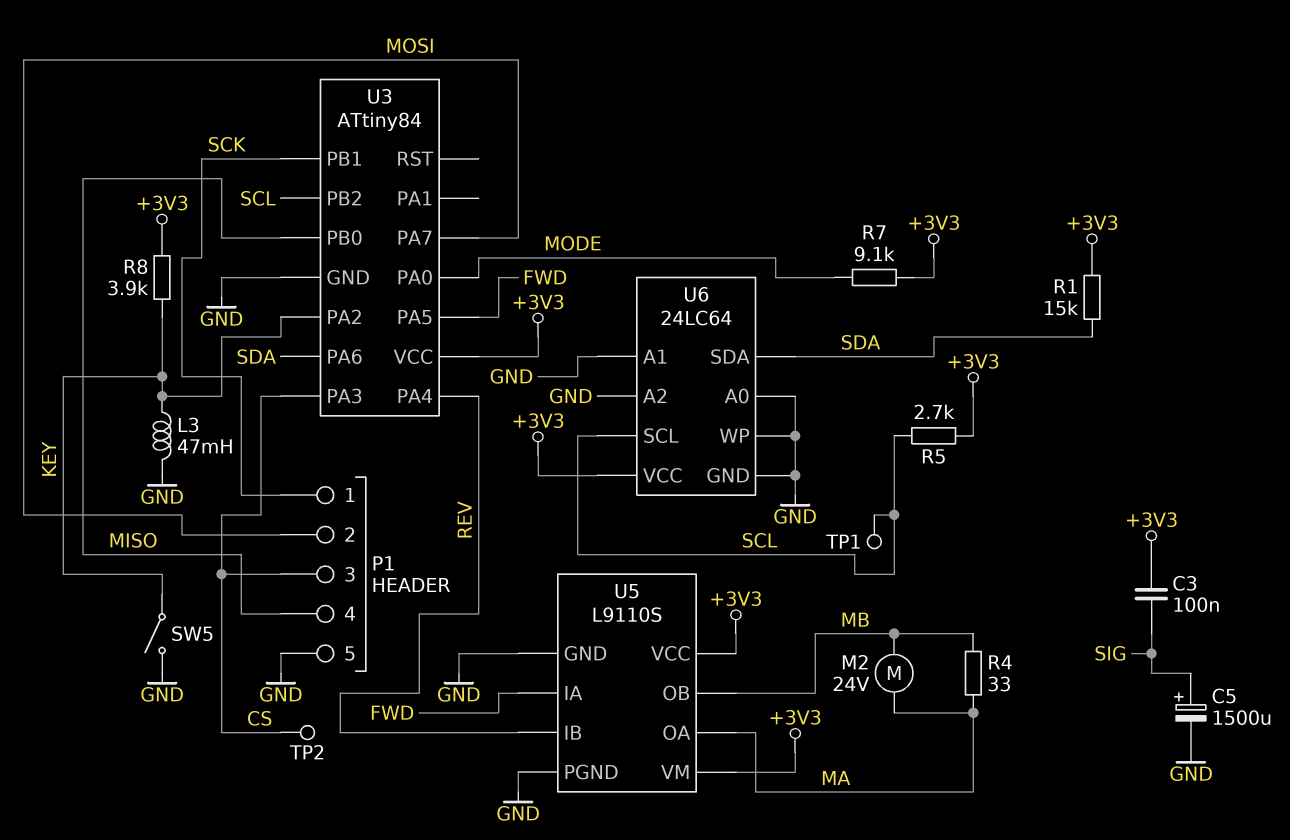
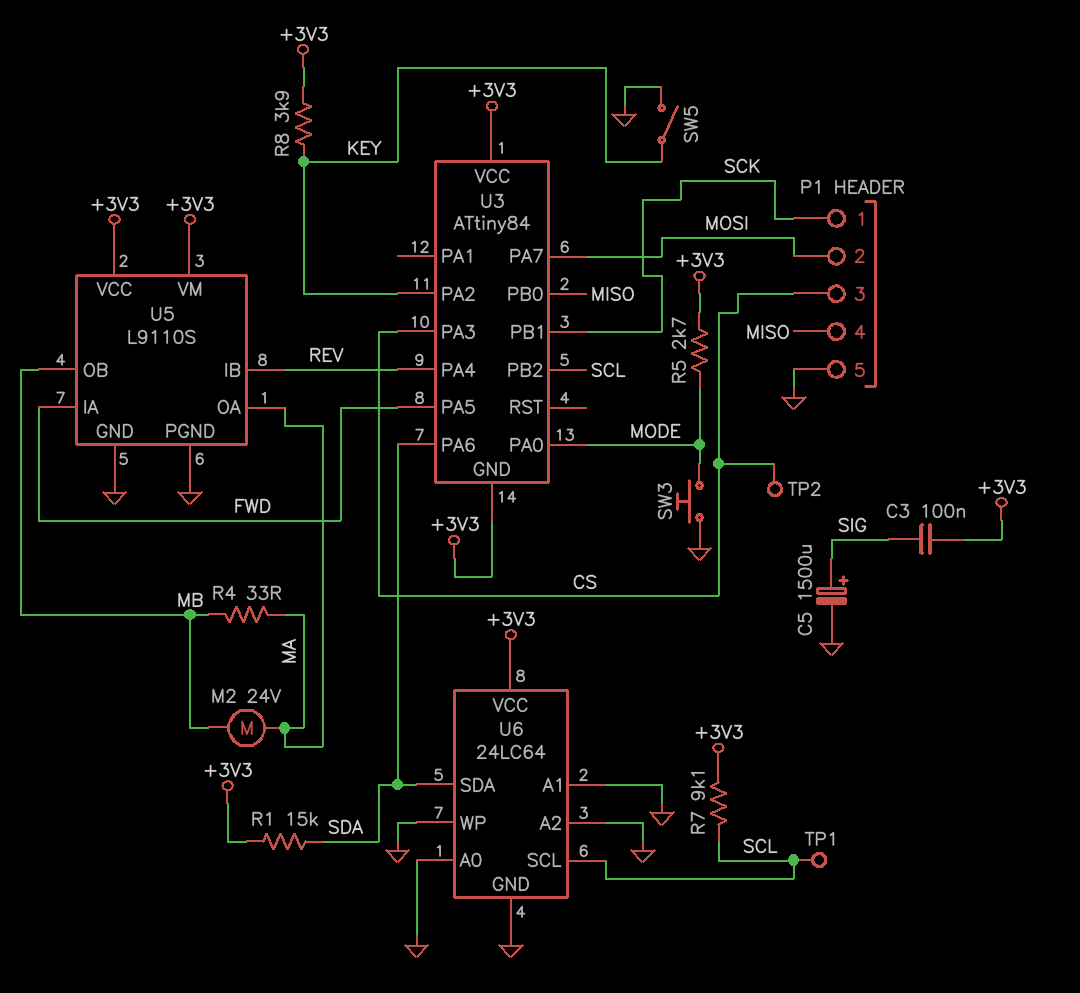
L3: 47mH (GND, KEY) -> none
R5: 2.7k (+3V3, SCL) -> 2.7k (+3V3, MODE)
R7: 9.1k (+3V3, MODE) -> 9.1k (+3V3, SCL)
SW3: none -> button (GND, MODE)
U3 pin GND: GND -> +3V3

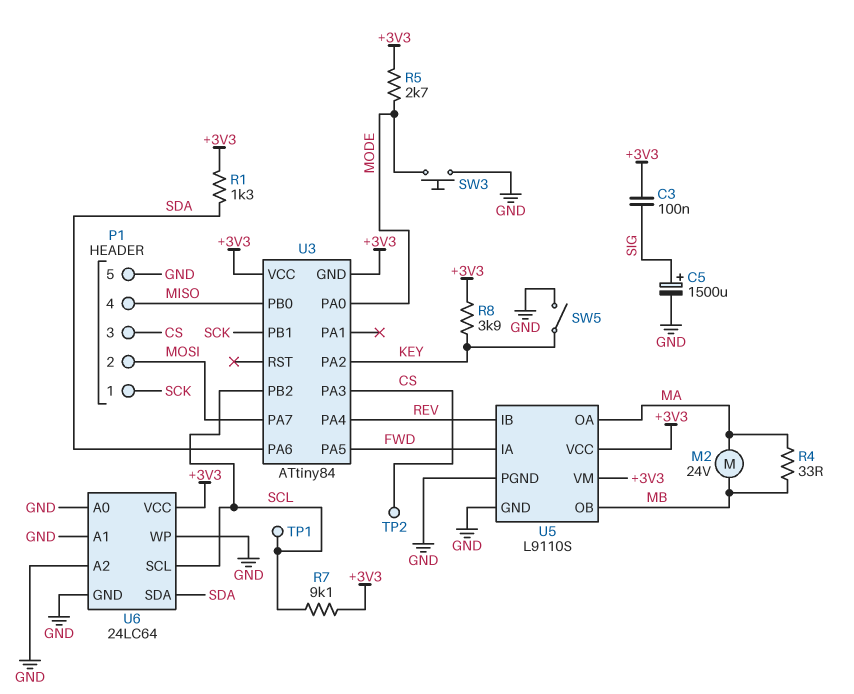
R1: 15k (+3V3, SDA) -> 1.3k (+3V3, SDA)

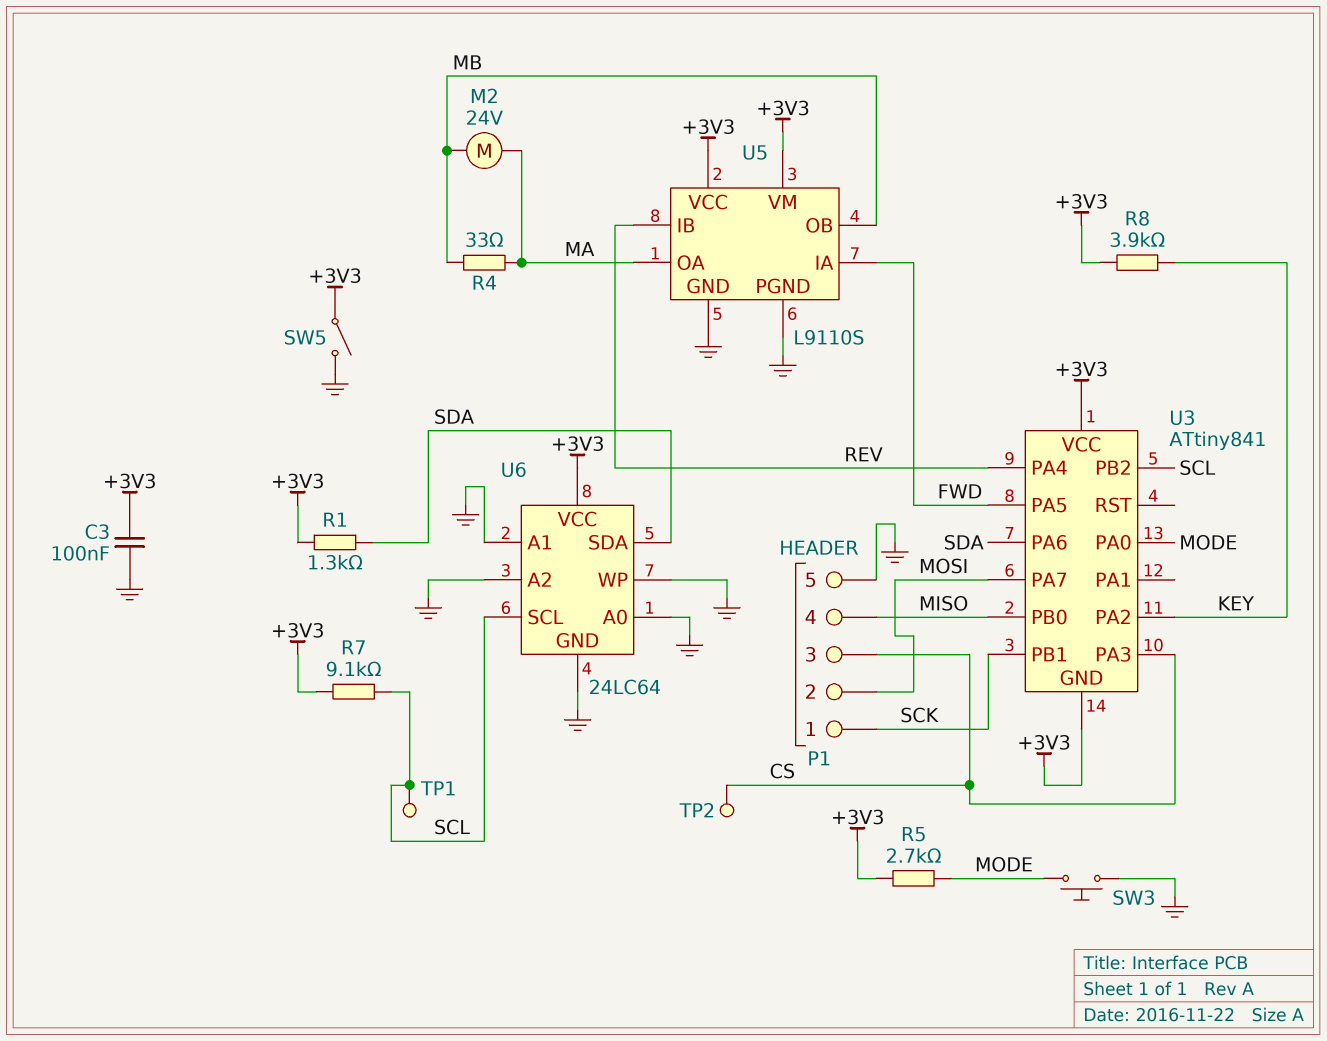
C3: 100nF (+3V3, SIG) -> 100nF (+3V3, GND)
C5: 1500uF (plus SIG, minus GND) -> none
SW5: switch (GND, KEY) -> switch (+3V3, GND)
U3: ATtiny84 -> ATtiny841

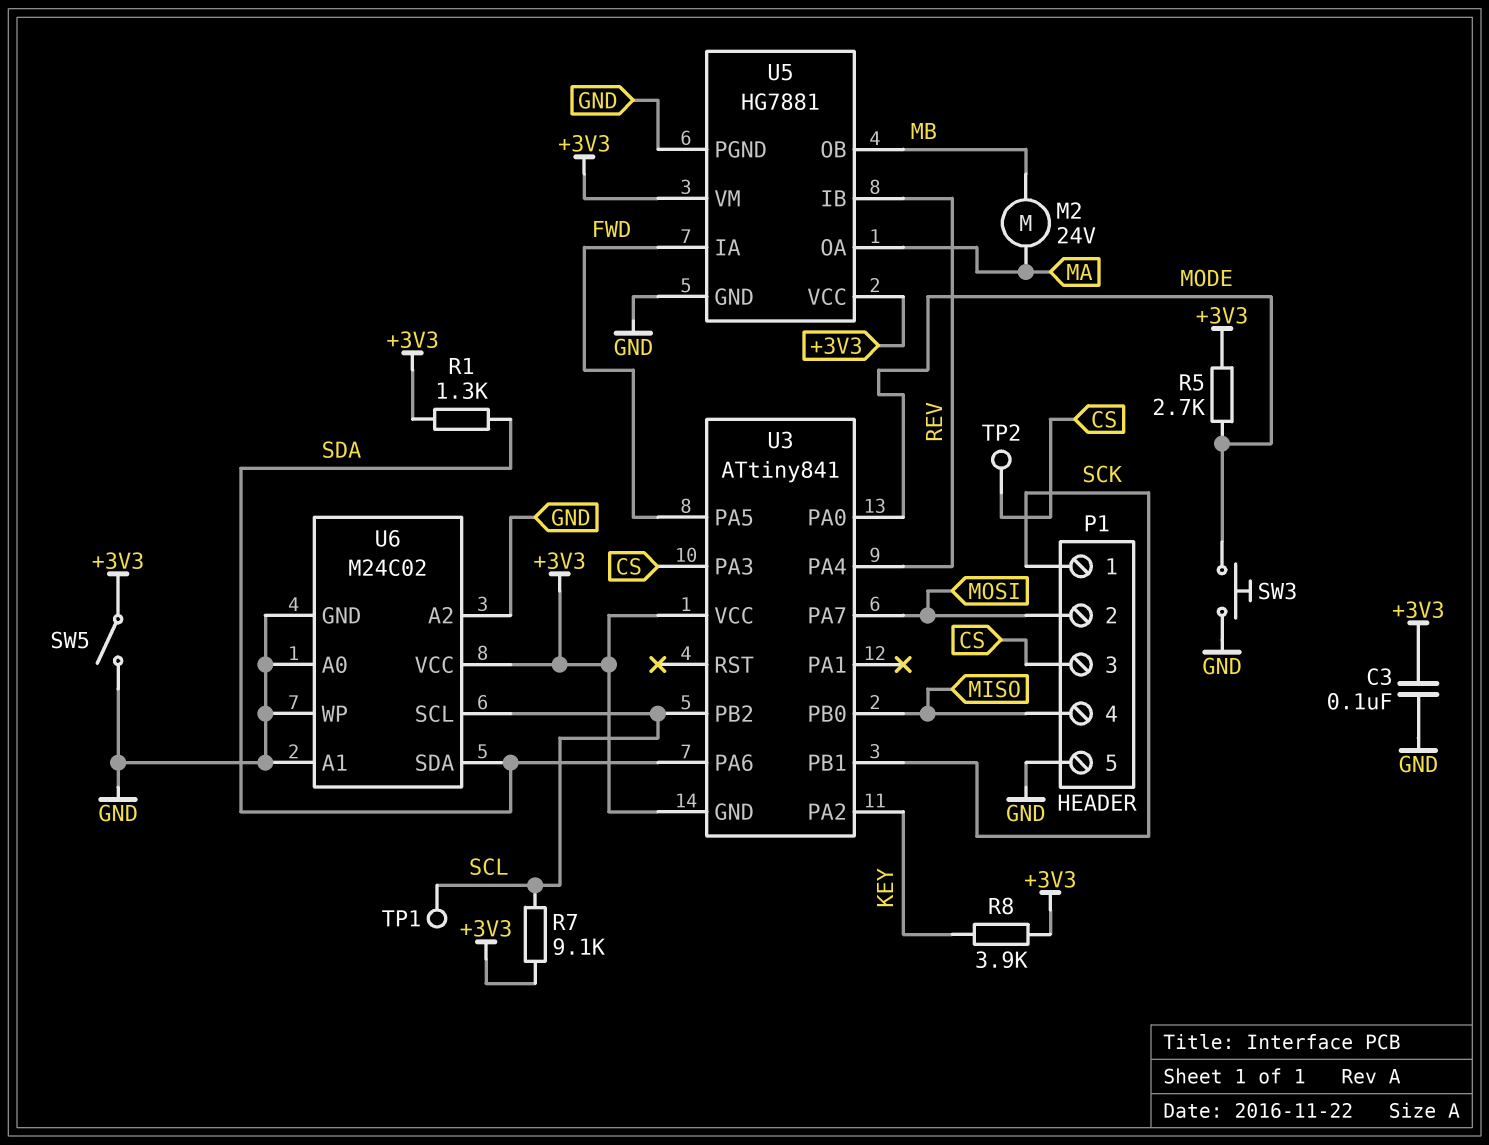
R4: 33 (MA, MB) -> none
U5: L9110S -> HG7881
U6: 24LC64 -> M24C02

